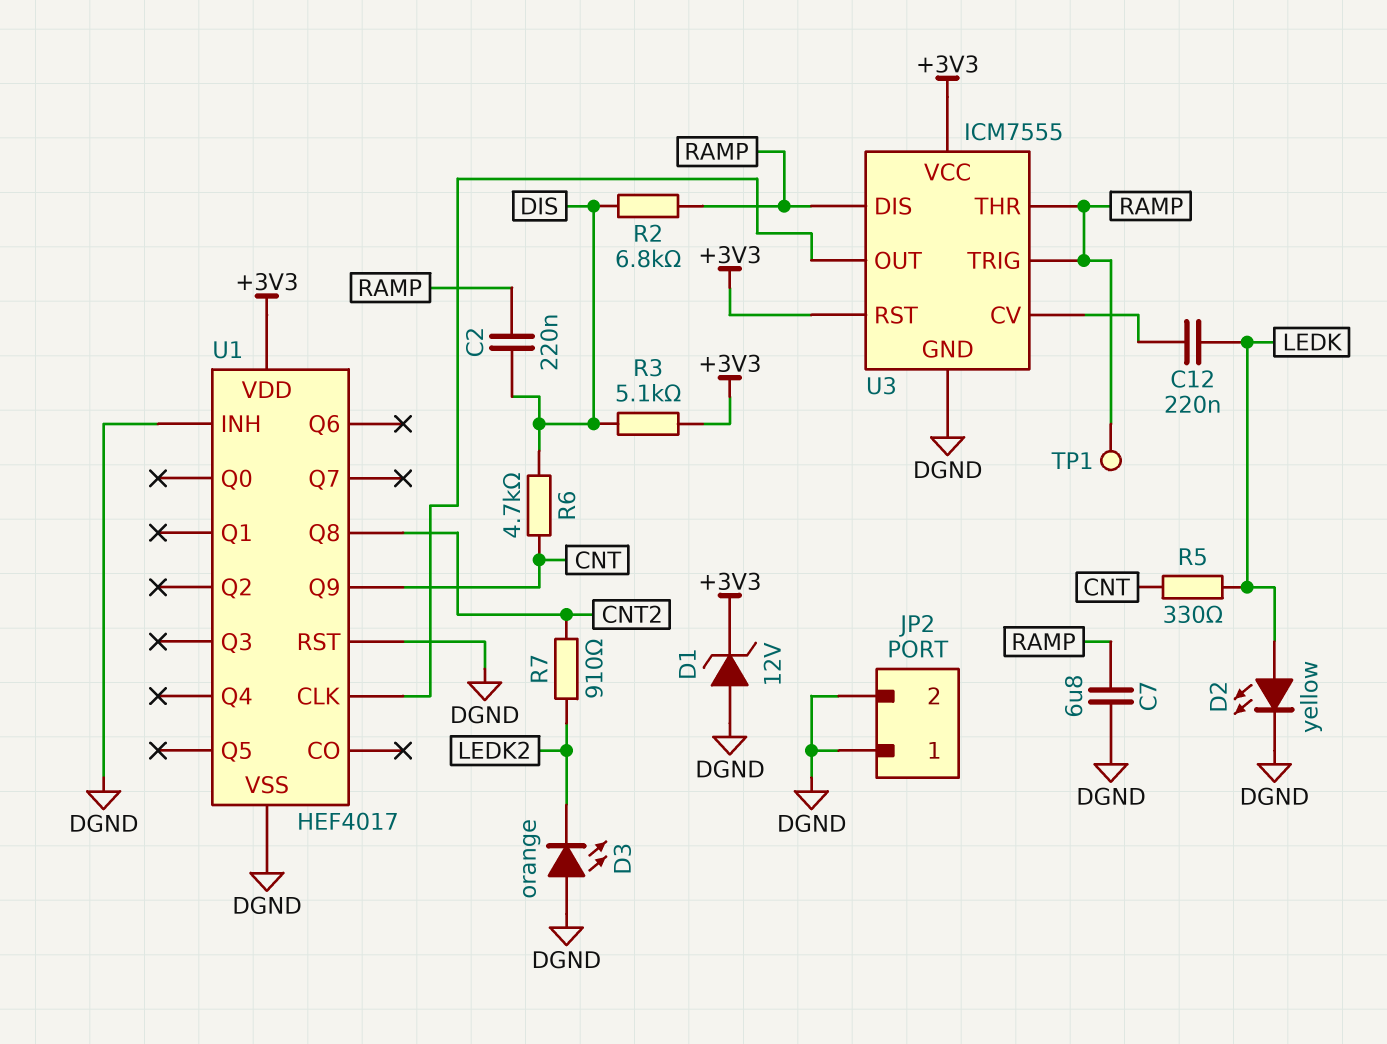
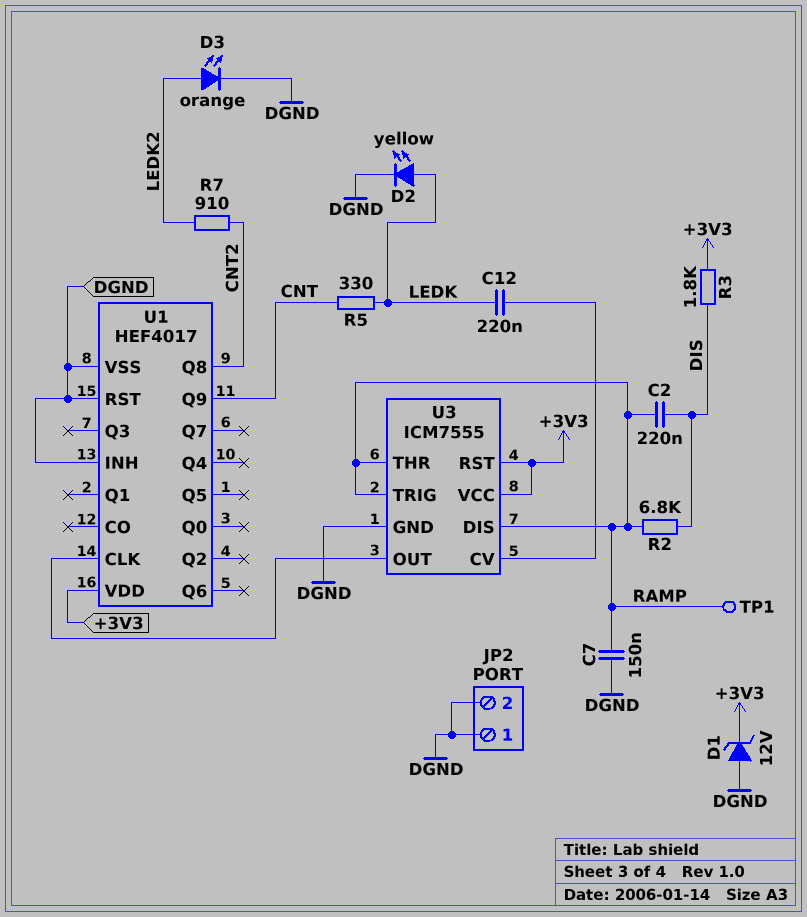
C7: 6.8uF (DGND, RAMP) -> 150nF (DGND, RAMP)
D3: LED orange (A DGND, K LEDK2) -> LED orange (A LEDK2, K DGND)
R3: 5.1k (+3V3, DIS) -> 1.8k (+3V3, DIS)
R6: 4.7k (CNT, DIS) -> none

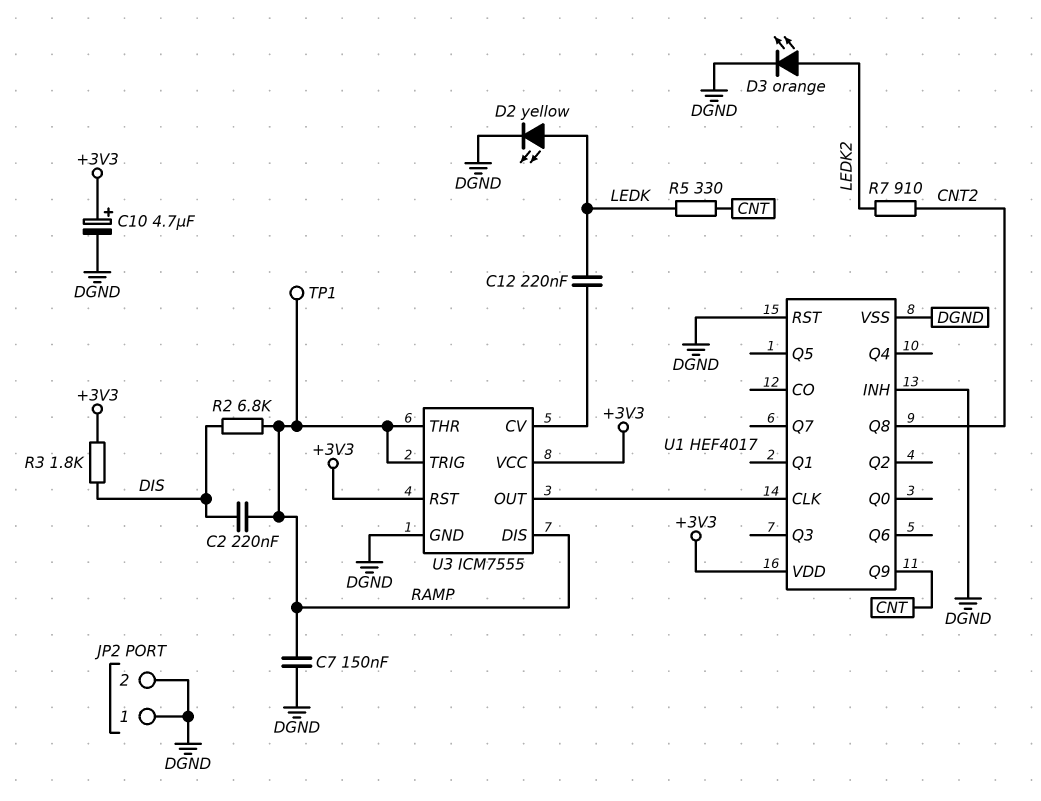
C10: none -> 4.7uF (plus +3V3, minus DGND)
D1: zener 12V (A DGND, K +3V3) -> none

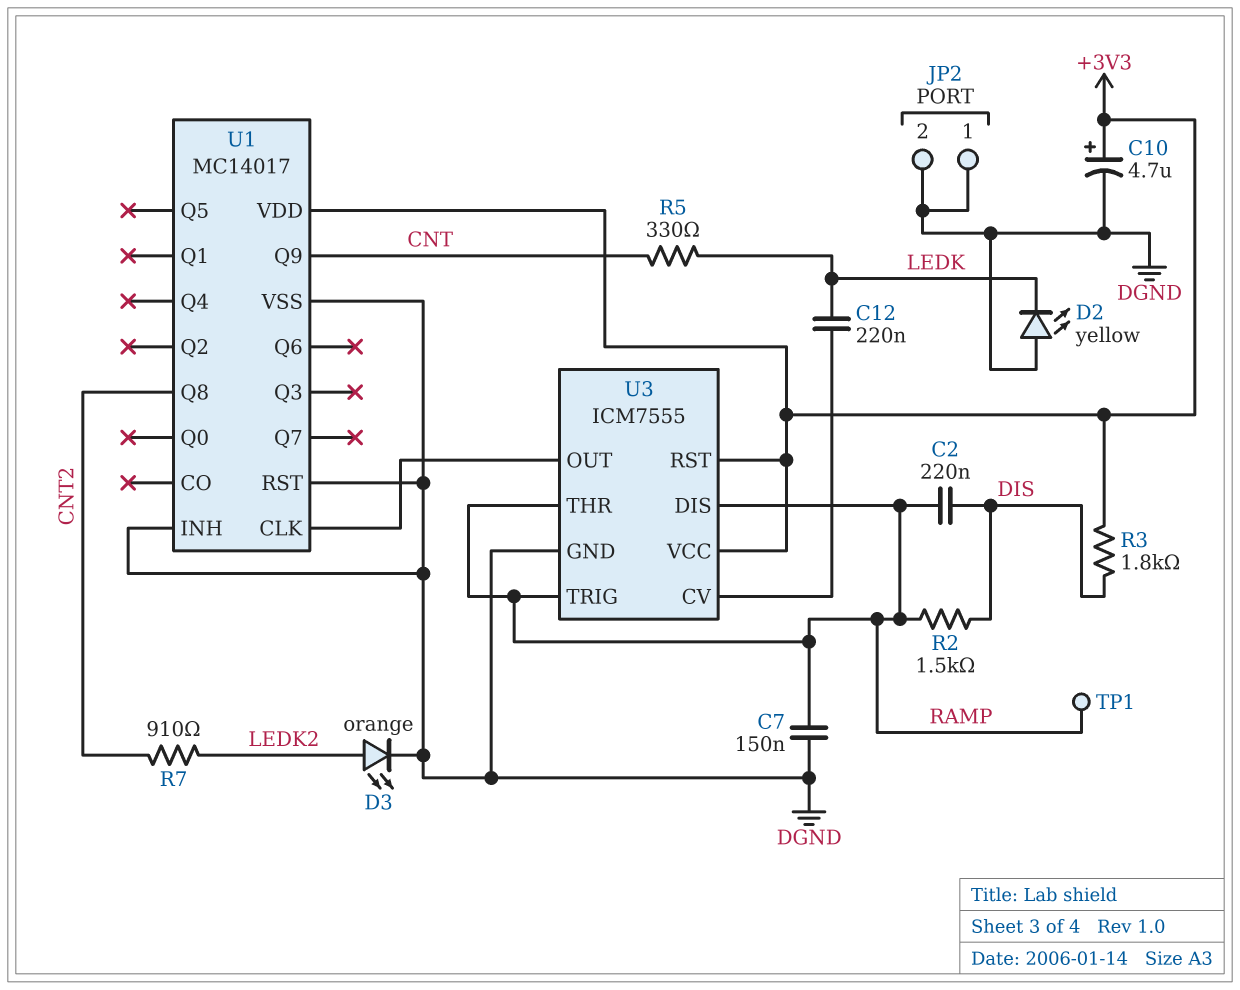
D2: LED yellow (A LEDK, K DGND) -> LED yellow (A DGND, K LEDK)
R2: 6.8k (DIS, RAMP) -> 1.5k (DIS, RAMP)
U1: HEF4017 -> MC14017

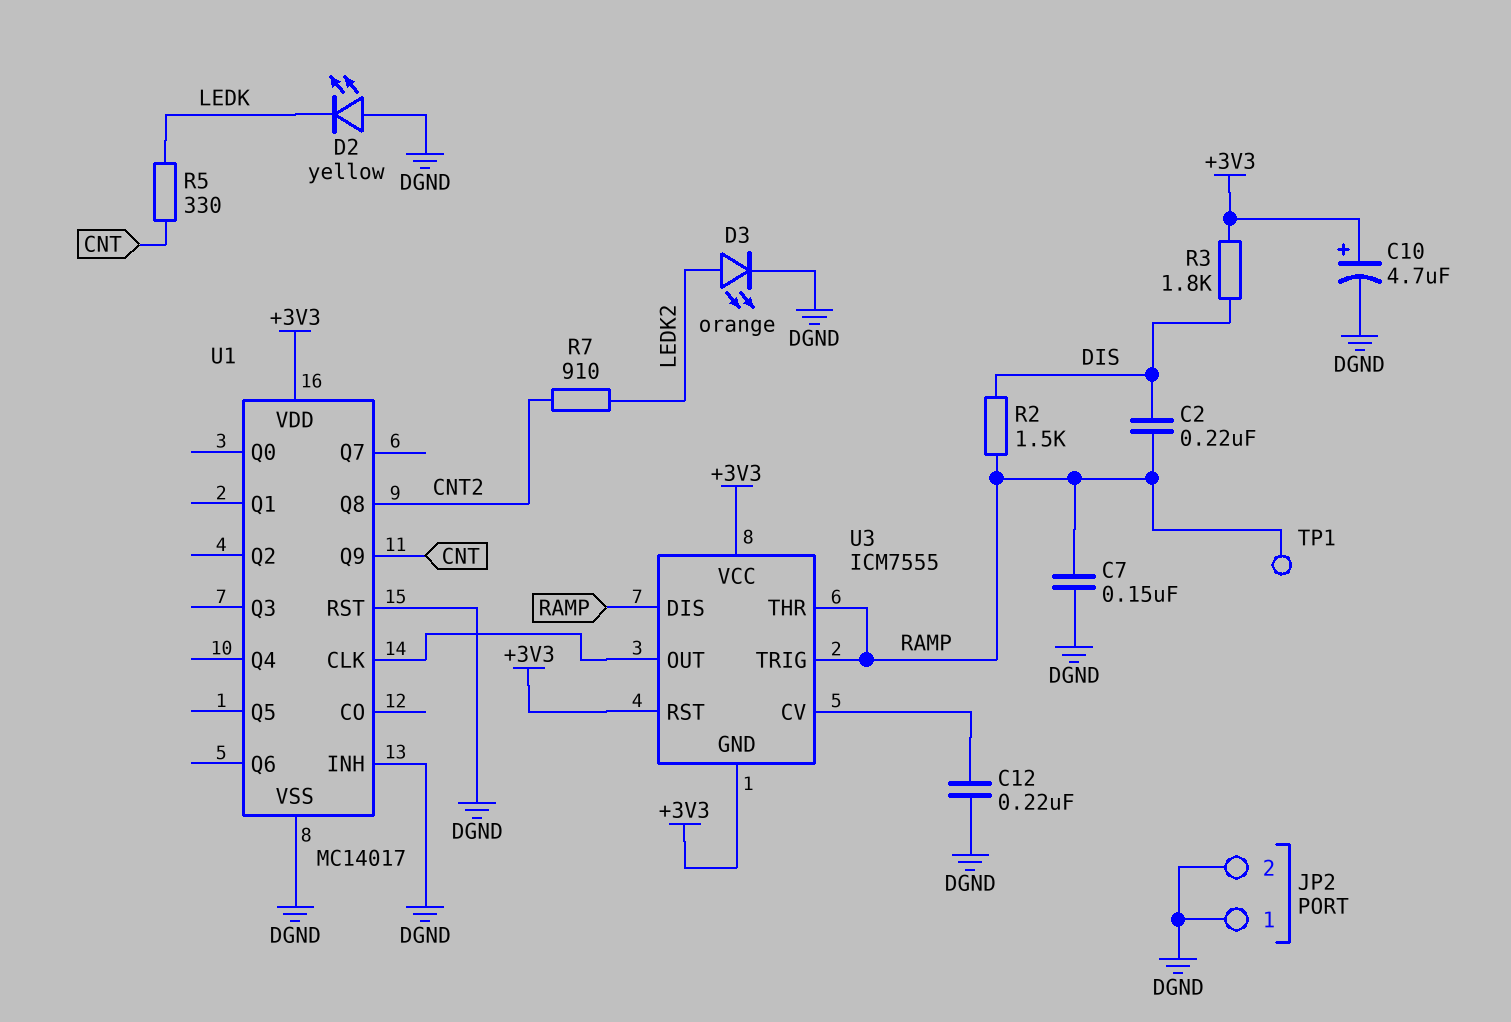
C12: 220nF (LEDK, U3/CV) -> 220nF (DGND, U3/CV)
U3 pin GND: DGND -> +3V3

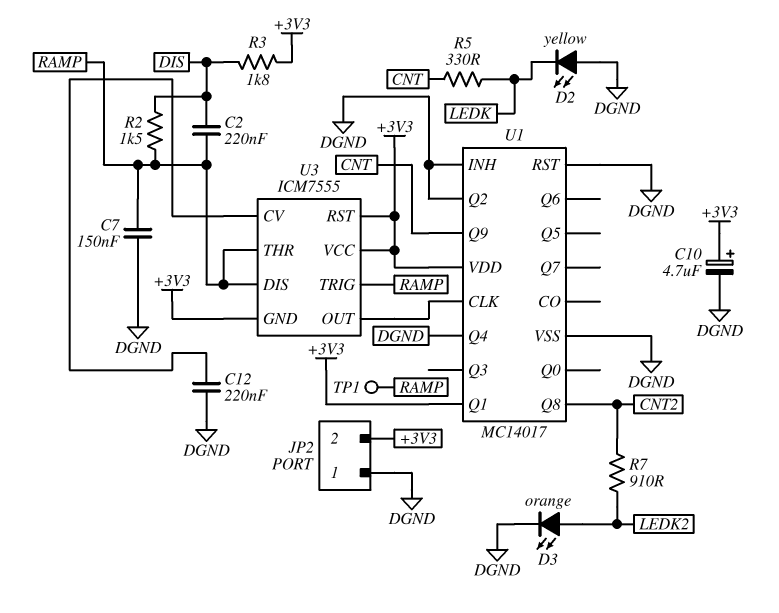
JP2 pin 2: DGND -> +3V3
U1 pin Q1: none -> +3V3
U1 pin Q2: none -> DGND
U1 pin Q4: none -> DGND

